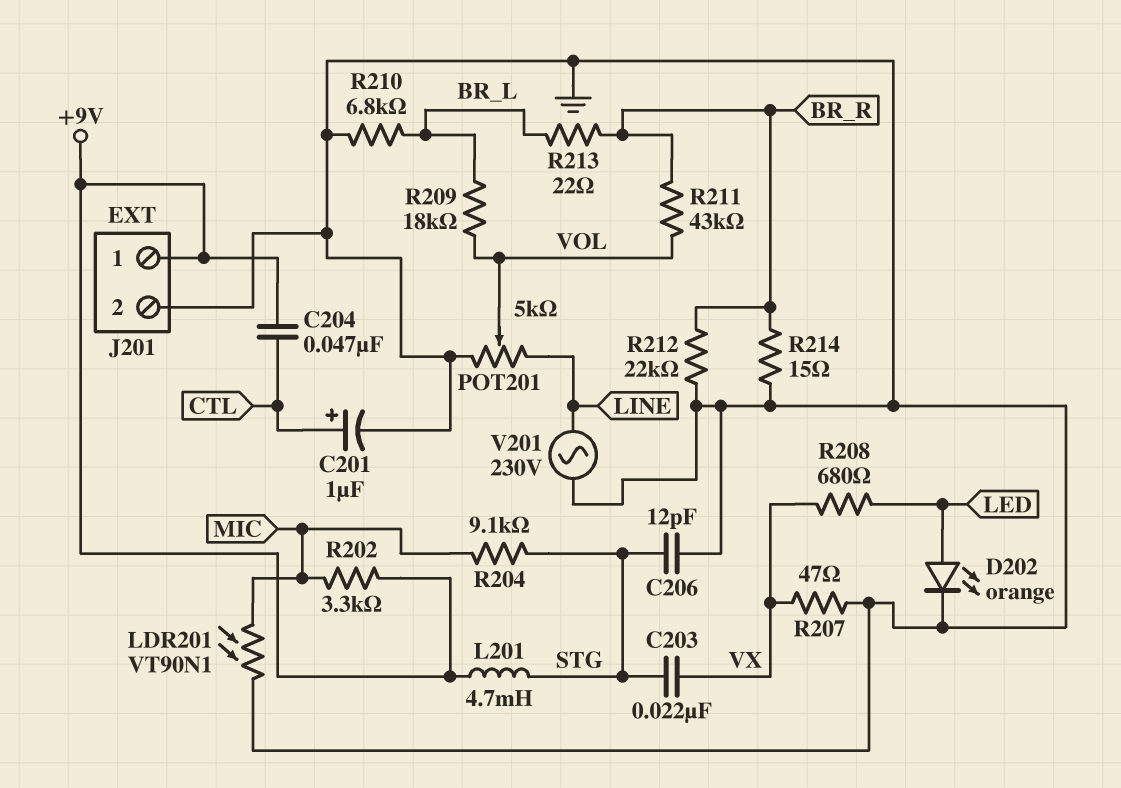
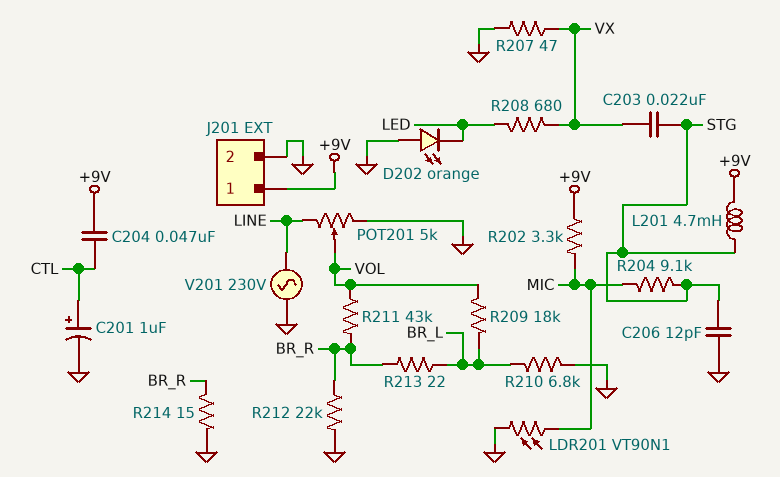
D202: LED orange (A LED, K GND) -> LED orange (A GND, K LED)

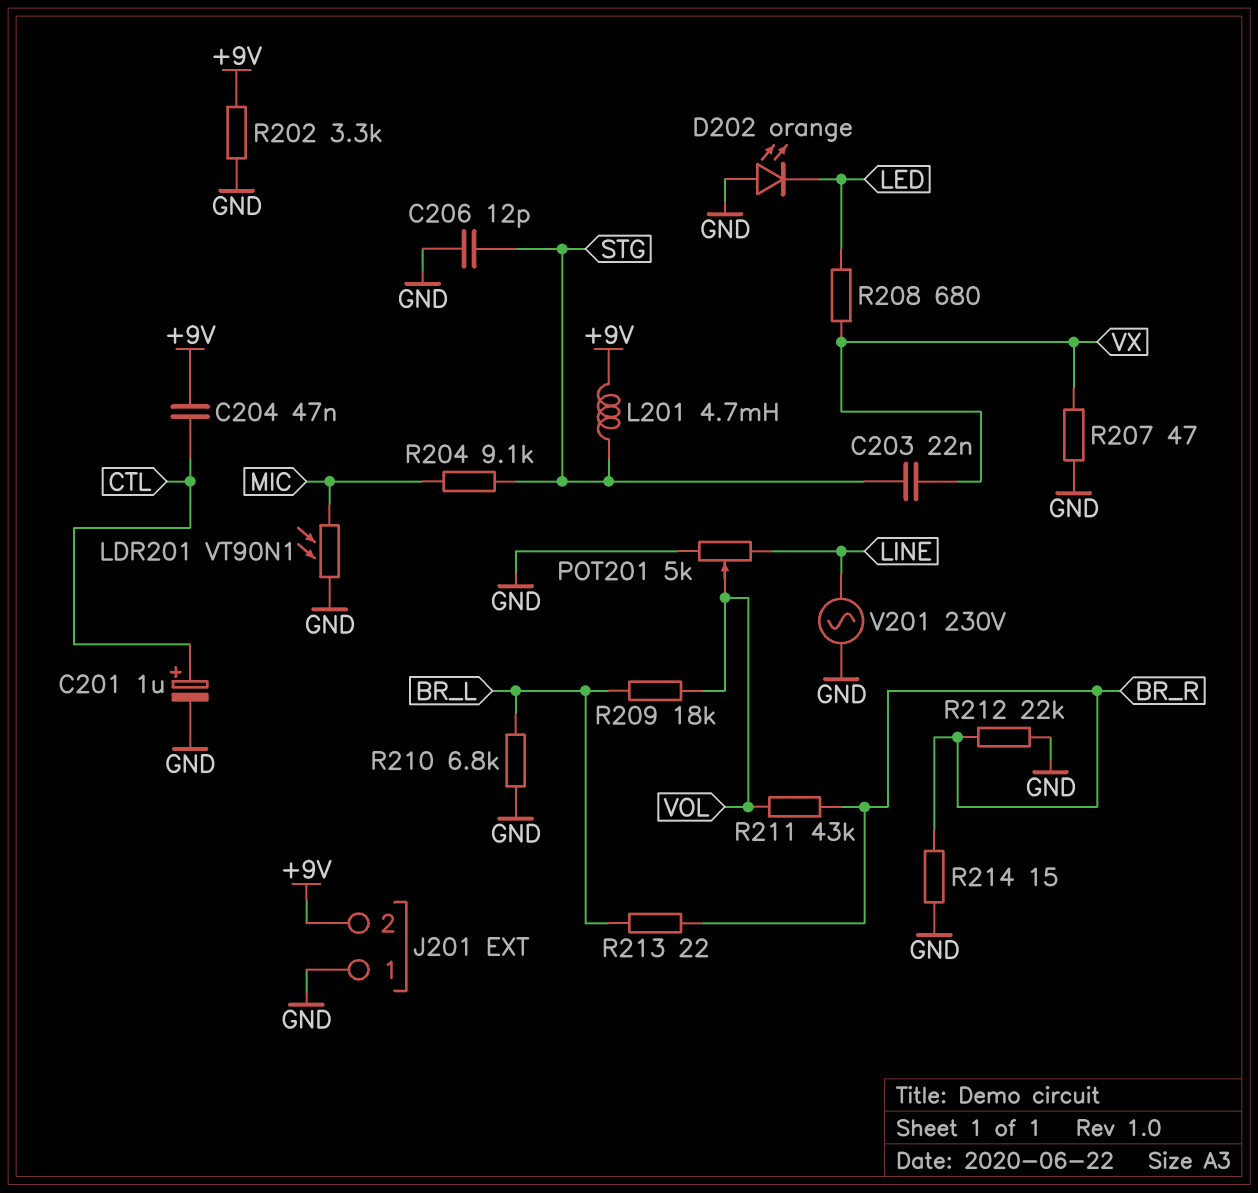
J201 pin 1: +9V -> GND
J201 pin 2: GND -> +9V
R202: 3.3k (+9V, MIC) -> 3.3k (+9V, GND)

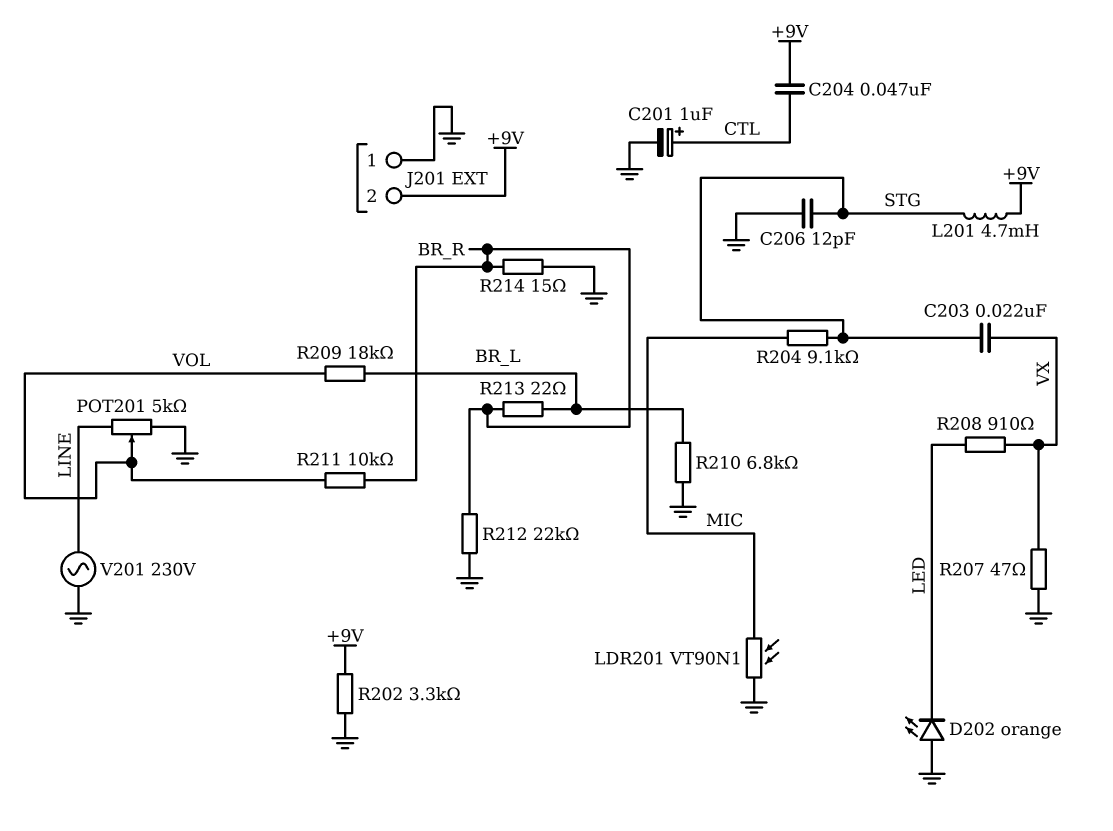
R208: 680 (LED, VX) -> 910 (LED, VX)
R211: 43k (BR_R, VOL) -> 10k (BR_R, VOL)

